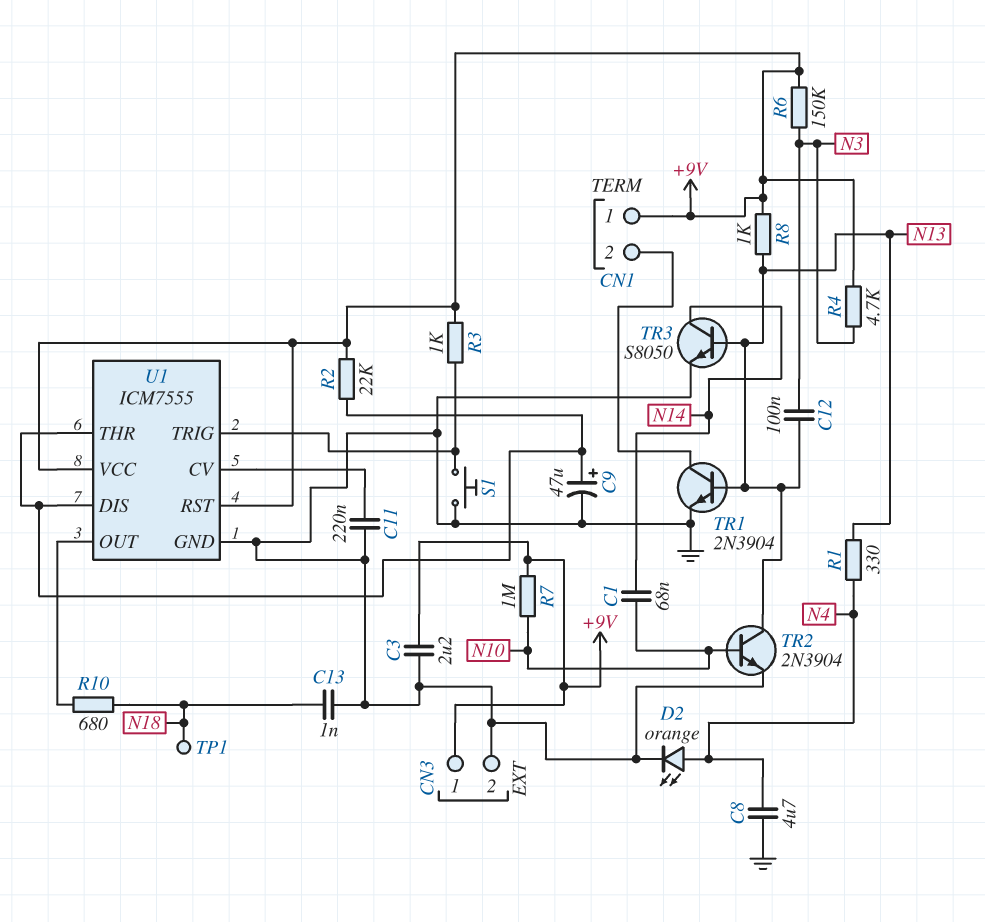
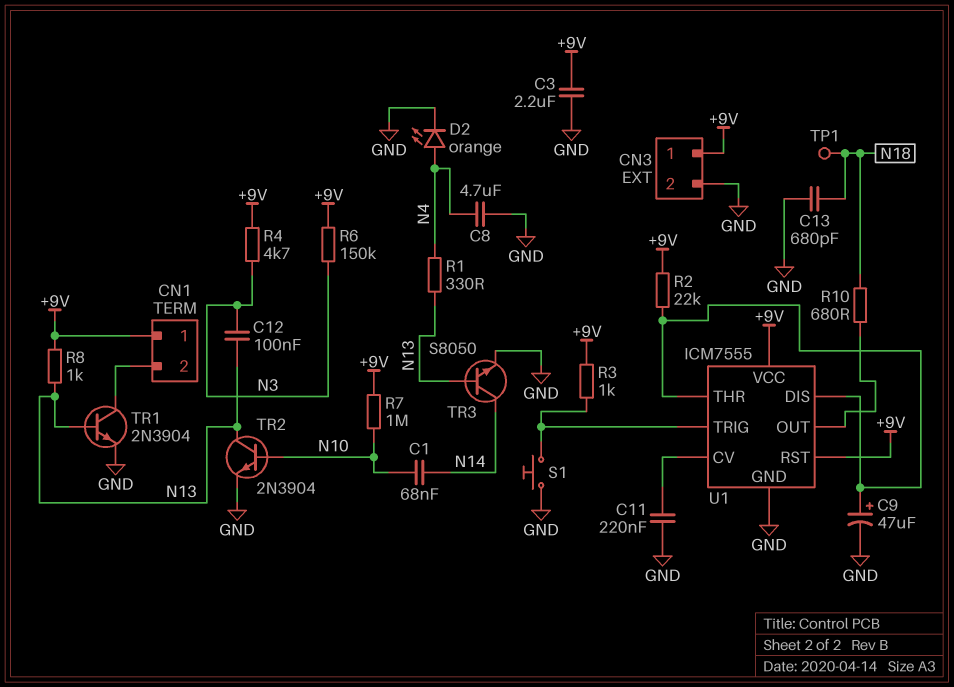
C13: 1nF (GND, N18) -> 680pF (GND, N18)

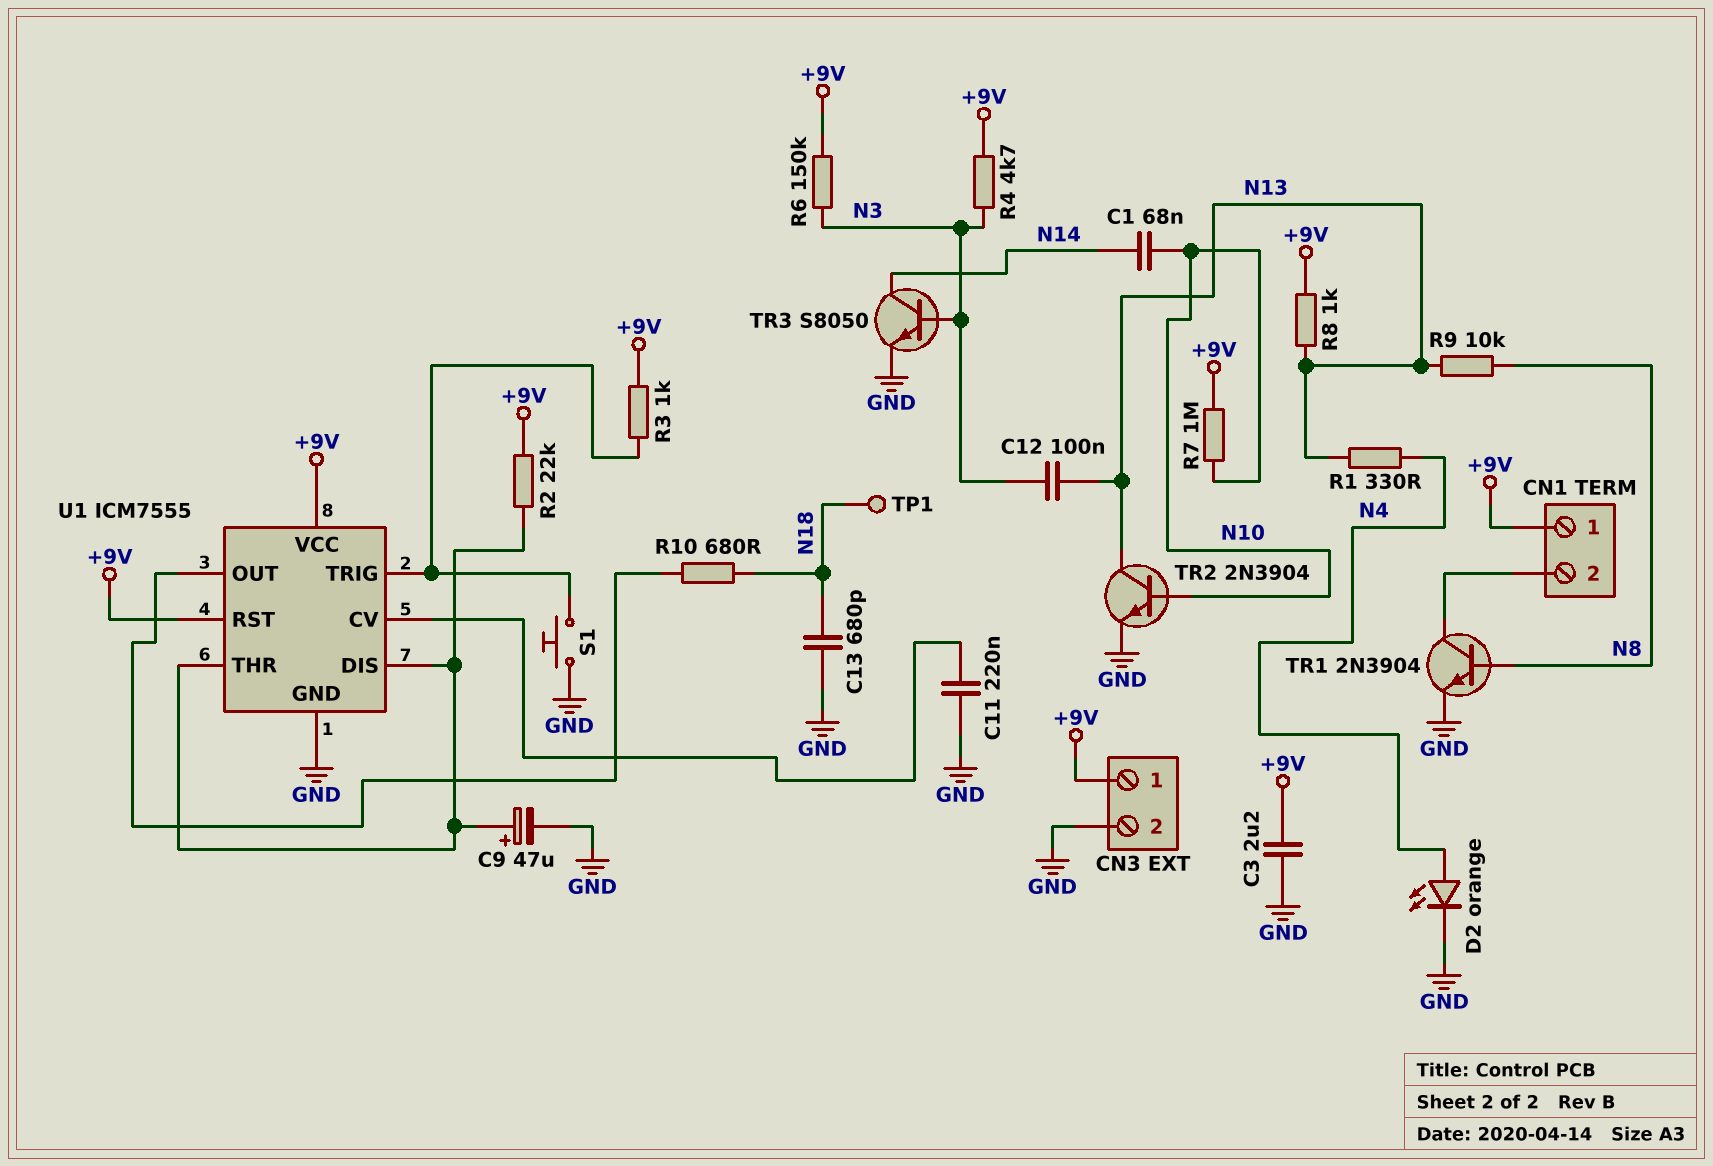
C8: 4.7uF (GND, N4) -> none
R9: none -> 10k (N8, N13)
TR1: NPN 2N3904 (B N13, C CN1/2, E GND) -> NPN 2N3904 (B N8, C CN1/2, E GND)
TR3: NPN S8050 (B N13, C N14, E GND) -> NPN S8050 (B N3, C N14, E GND)

